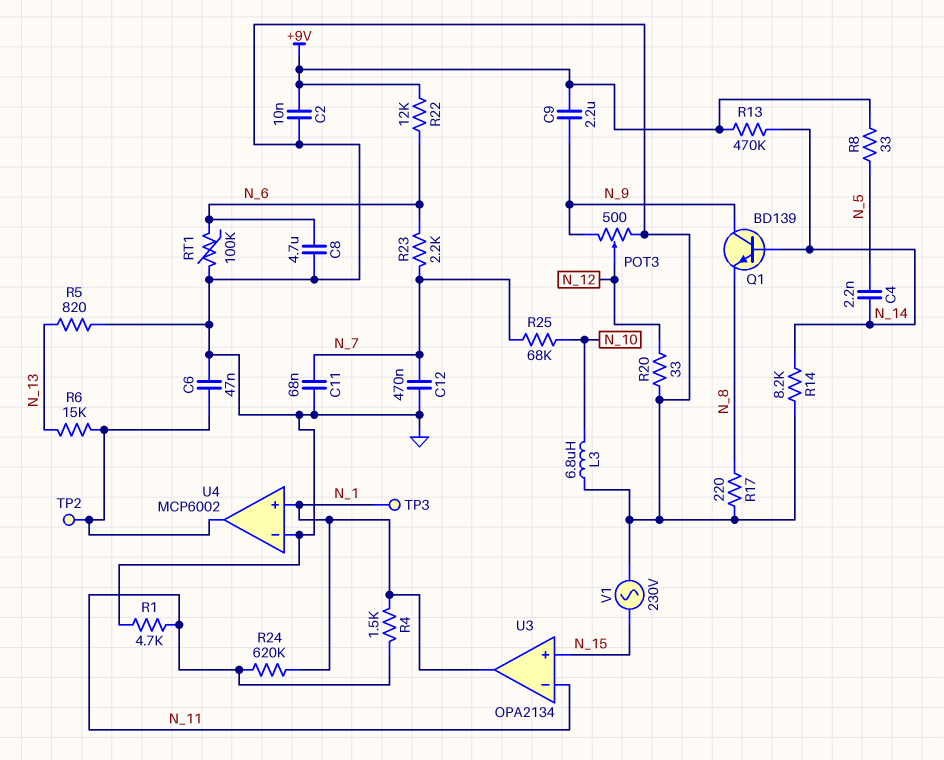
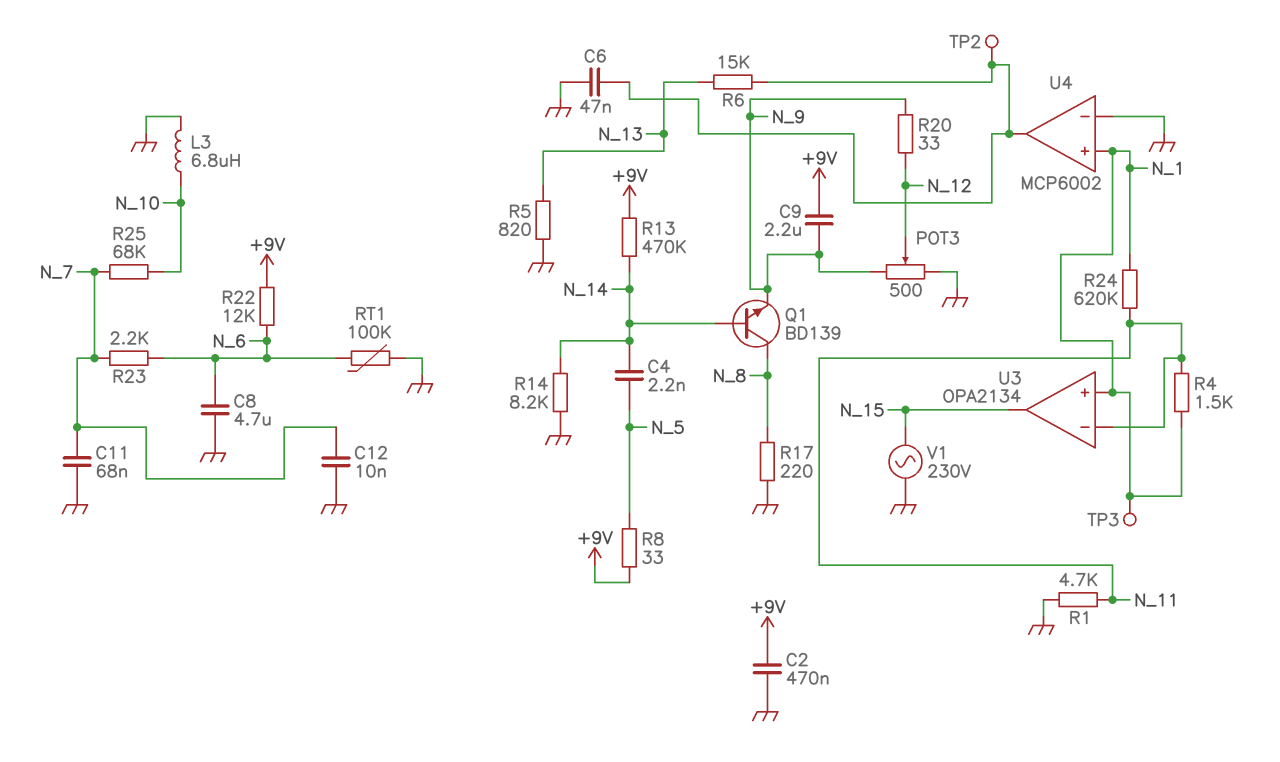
C2: 10nF (+9V, GND) -> 470nF (+9V, GND)
C12: 470nF (GND, N_7) -> 10nF (GND, N_7)
Q1: NPN BD139 (B N_14, C N_9, E N_8) -> NPN BD139 (B N_14, C N_8, E N_9)
R20: 33 (GND, N_12) -> 33 (N_9, N_12)
U3 pin in+: N_15 -> N_1
U3 pin out: N_1 -> N_15

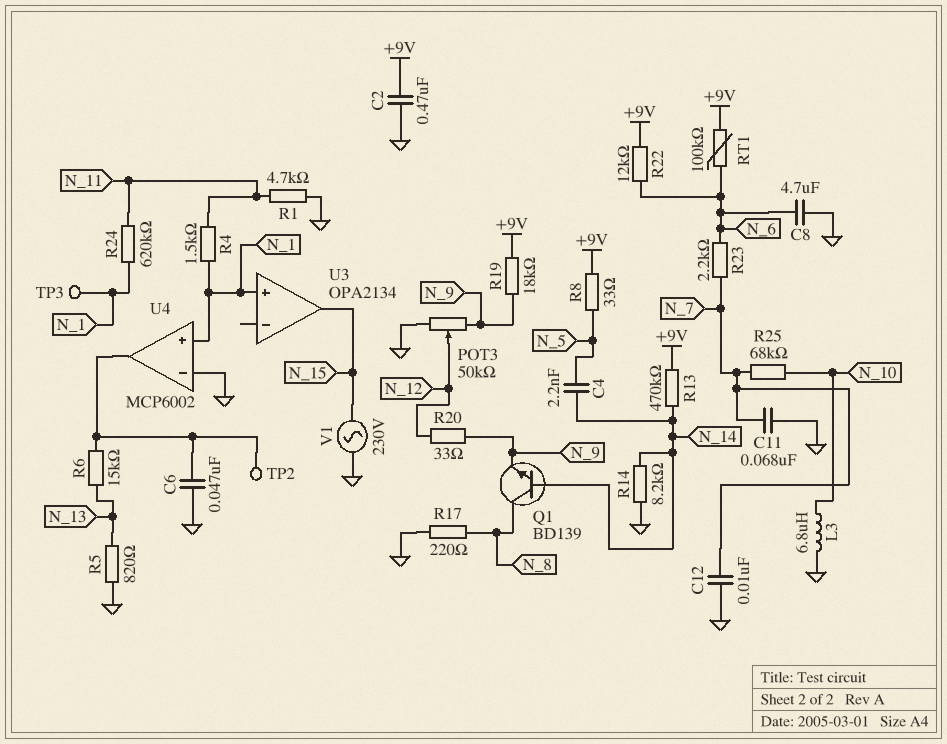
C9: 2.2uF (+9V, N_9) -> none
POT3: 500 (GND, N_9, wiper N_12) -> 50k (GND, N_9, wiper N_12)
R19: none -> 18k (+9V, N_9)
RT1: 100k (GND, N_6) -> 100k (+9V, N_6)
U3 pin in-: N_11 -> none

